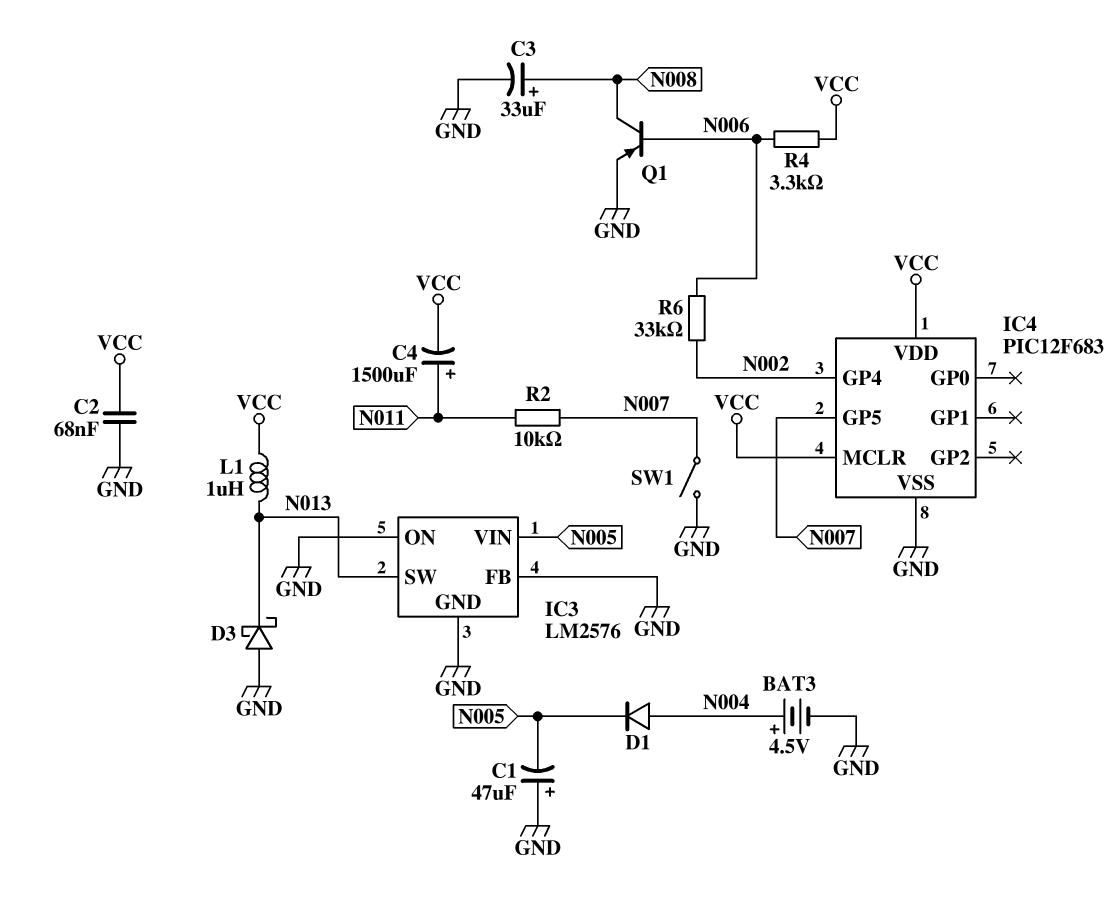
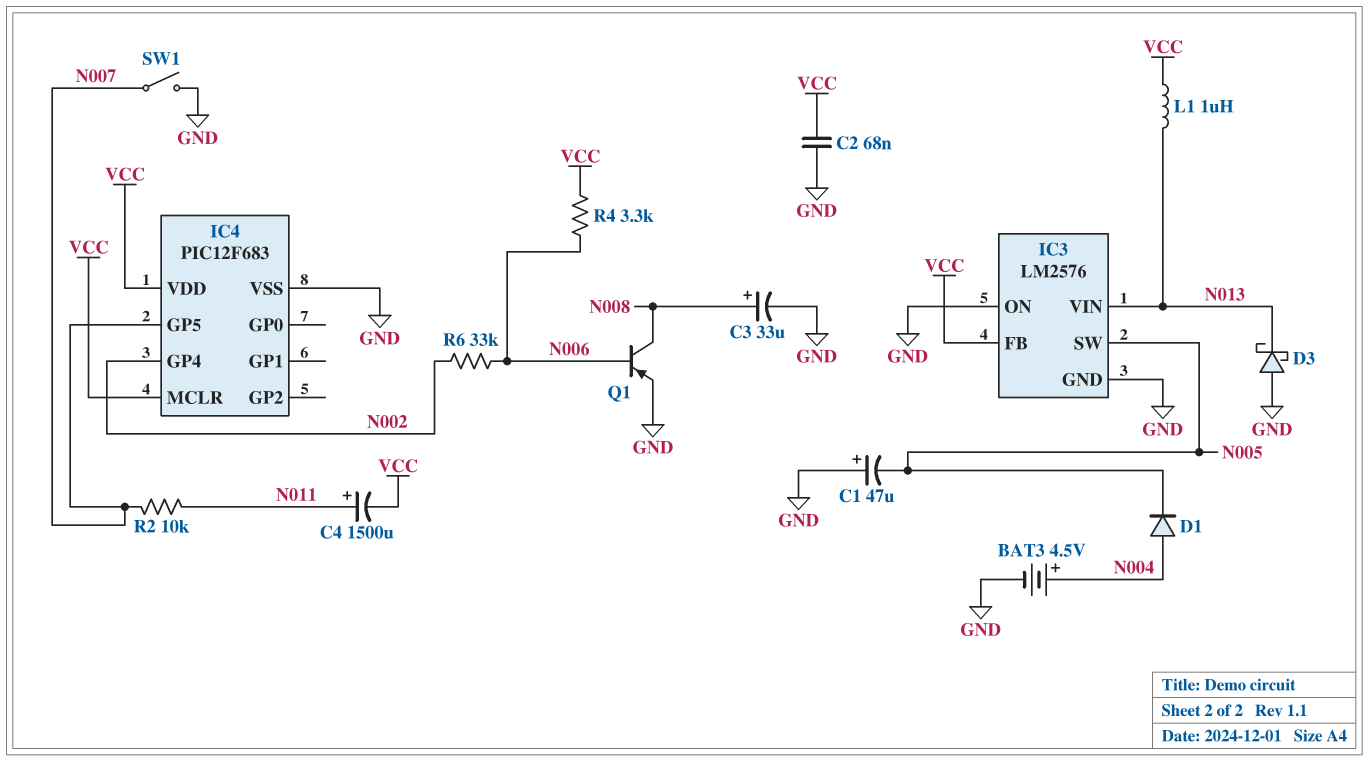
IC3 pin FB: GND -> VCC
IC3 pin SW: N013 -> N005
IC3 pin VIN: N005 -> N013

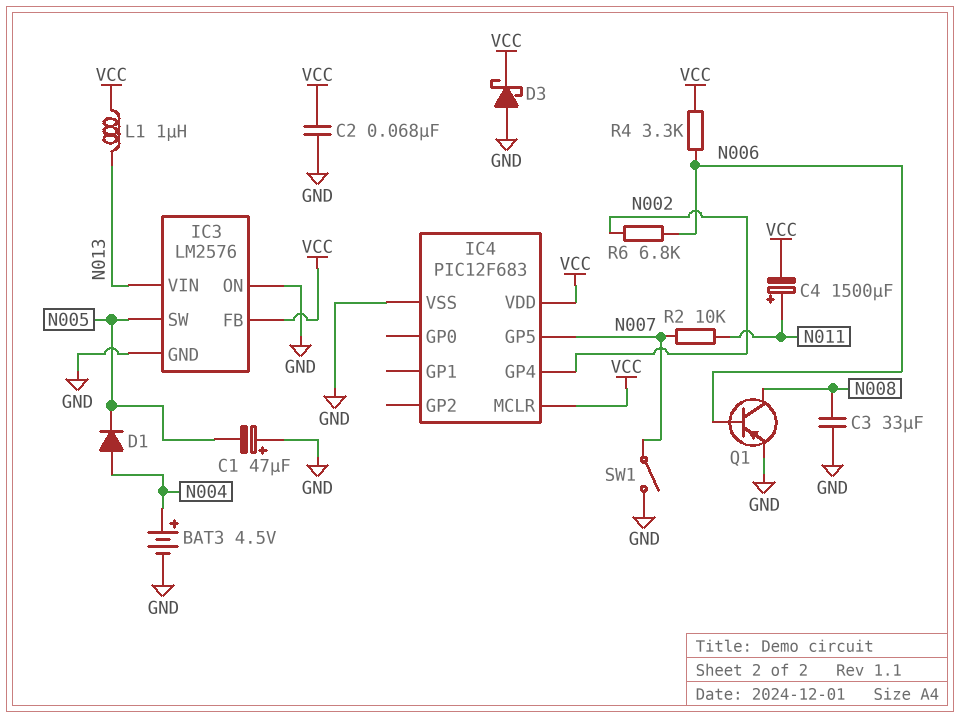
C3: 33uF (plus N008, minus GND) -> 33uF (GND, N008)
D3: schottky (A GND, K N013) -> schottky (A GND, K VCC)
R6: 33k (N002, N006) -> 6.8k (N002, N006)

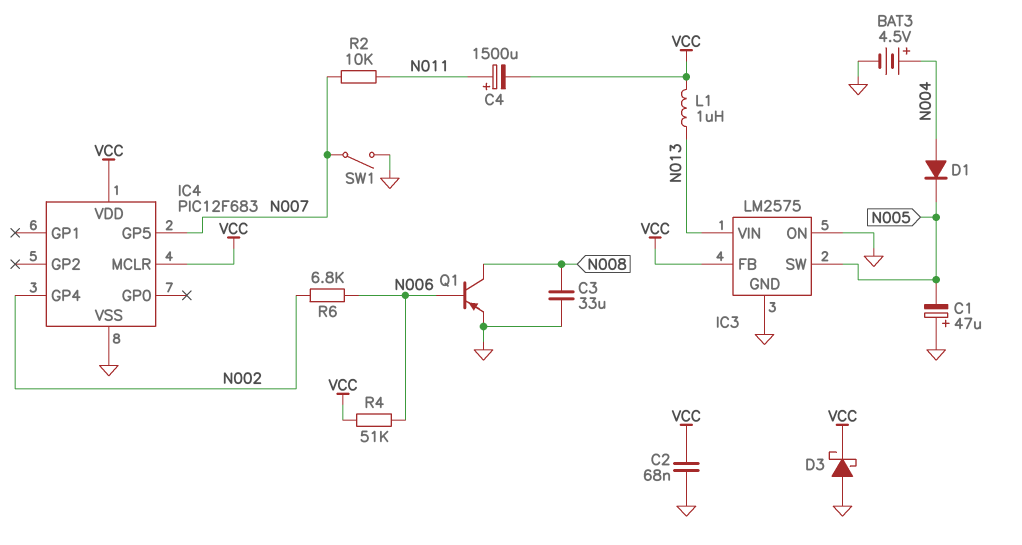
IC3: LM2576 -> LM2575
R4: 3.3k (N006, VCC) -> 51k (N006, VCC)

